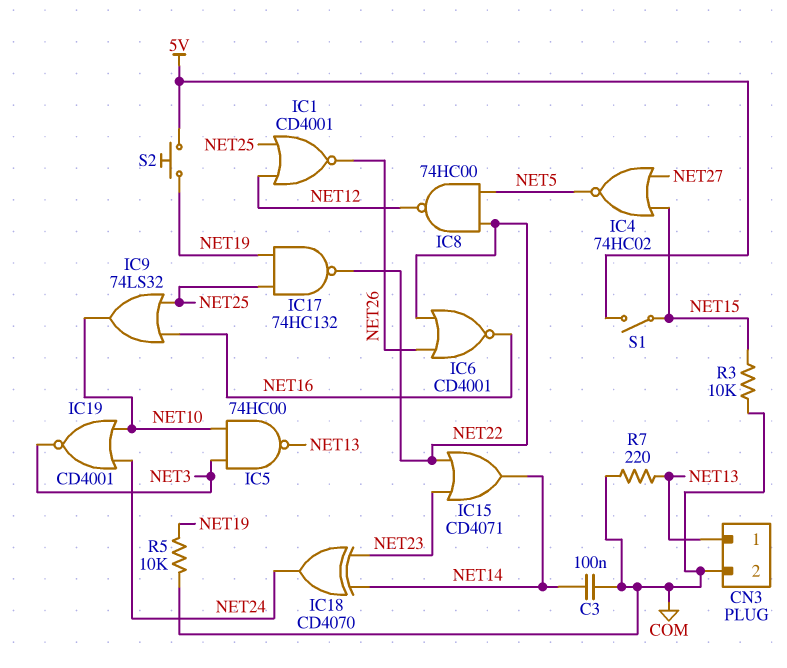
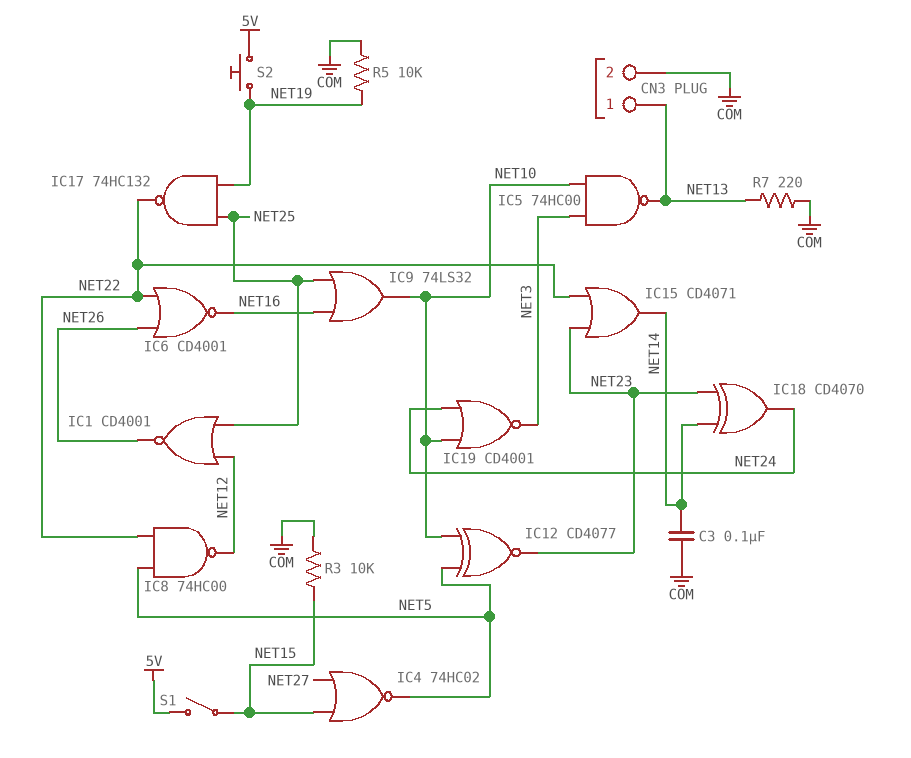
IC12: none -> XNOR CD4077 (in NET5, in NET10, out NET23)

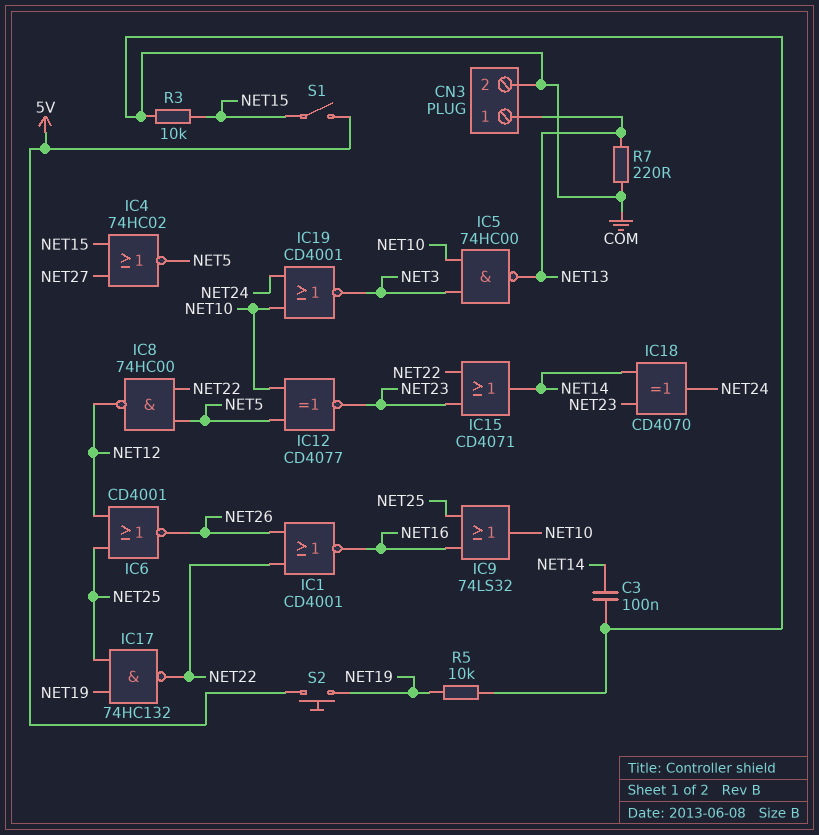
IC1: NOR CD4001 (in NET12, in NET25, out NET26) -> NOR CD4001 (in NET22, in NET26, out NET16)
IC6: NOR CD4001 (in NET22, in NET26, out NET16) -> NOR CD4001 (in NET12, in NET25, out NET26)

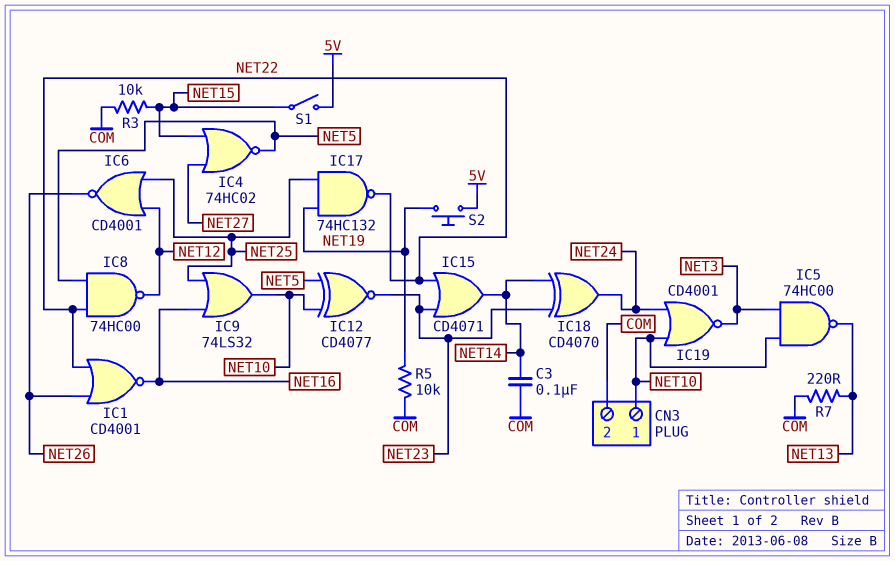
CN3 pin 1: NET13 -> NET10

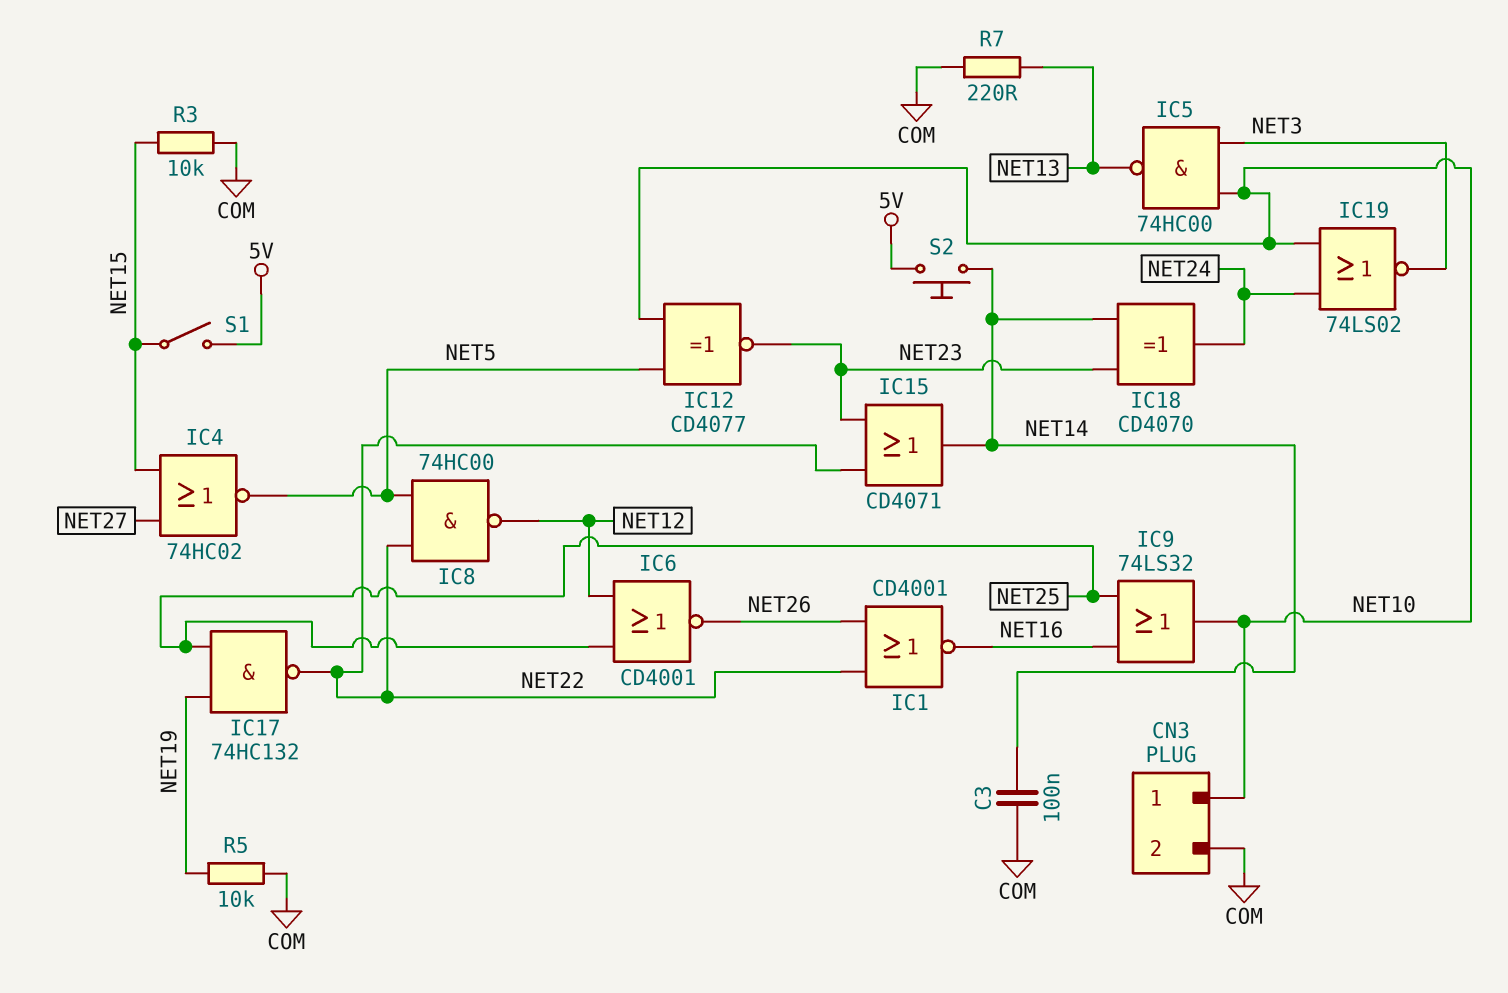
IC19: NOR CD4001 (in NET10, in NET24, out NET3) -> NOR 74LS02 (in NET10, in NET24, out NET3)
S2: button (5V, NET19) -> button (5V, NET14)

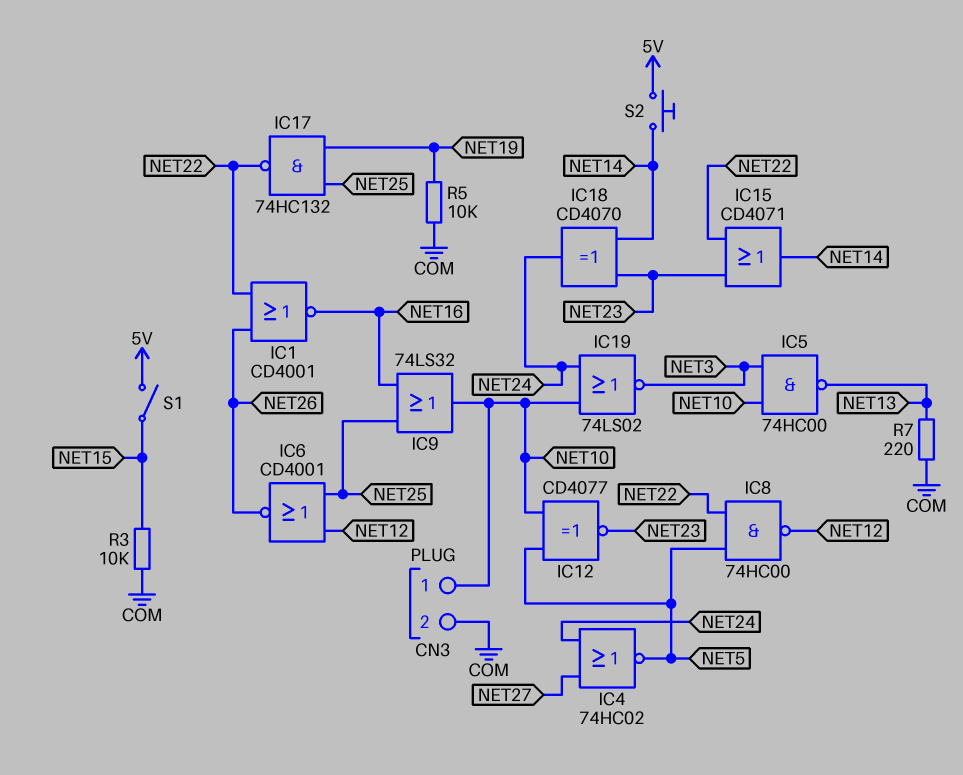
C3: 100nF (COM, NET14) -> none
IC4: NOR 74HC02 (in NET15, in NET27, out NET5) -> NOR 74HC02 (in NET24, in NET27, out NET5)

